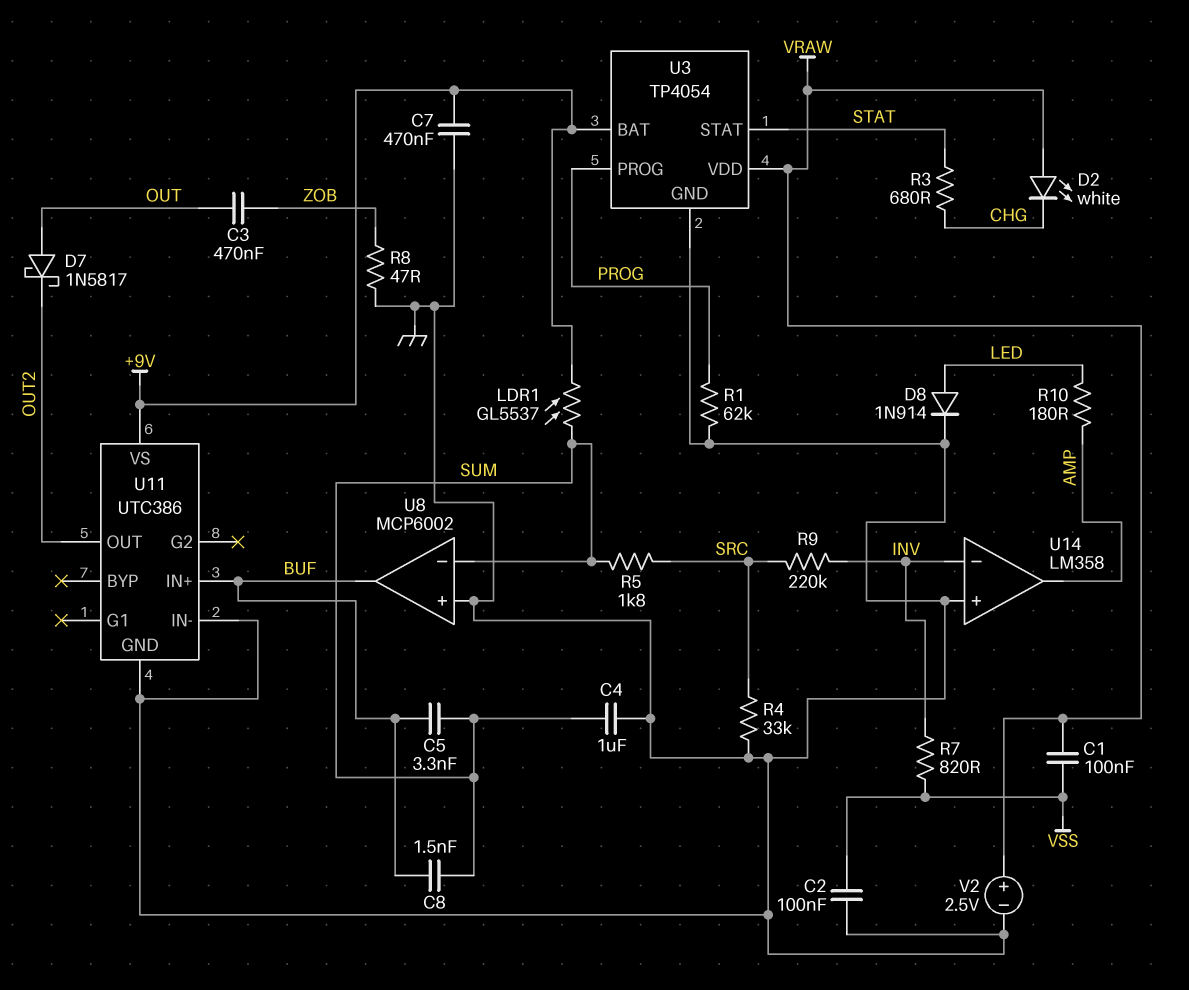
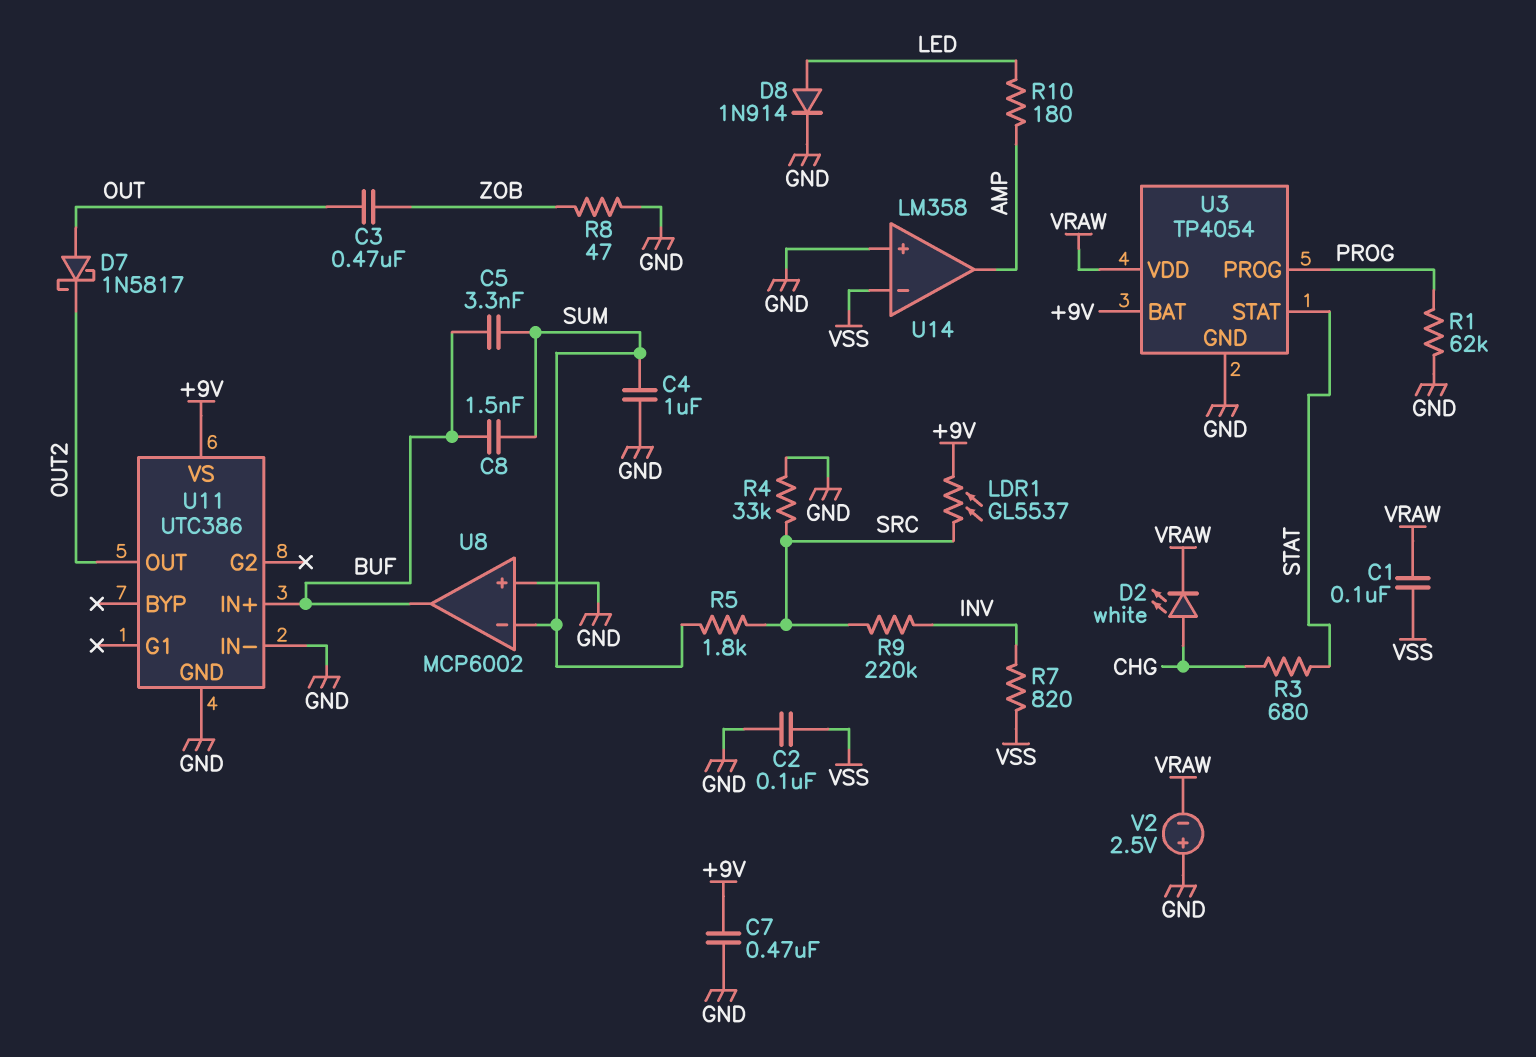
D2: LED white (A VRAW, K CHG) -> LED white (A CHG, K VRAW)
LDR1: GL5537 (+9V, SUM) -> GL5537 (+9V, SRC)
U14 pin in-: INV -> VSS
V2: 2.5V (plus VRAW, minus GND) -> 2.5V (plus GND, minus VRAW)

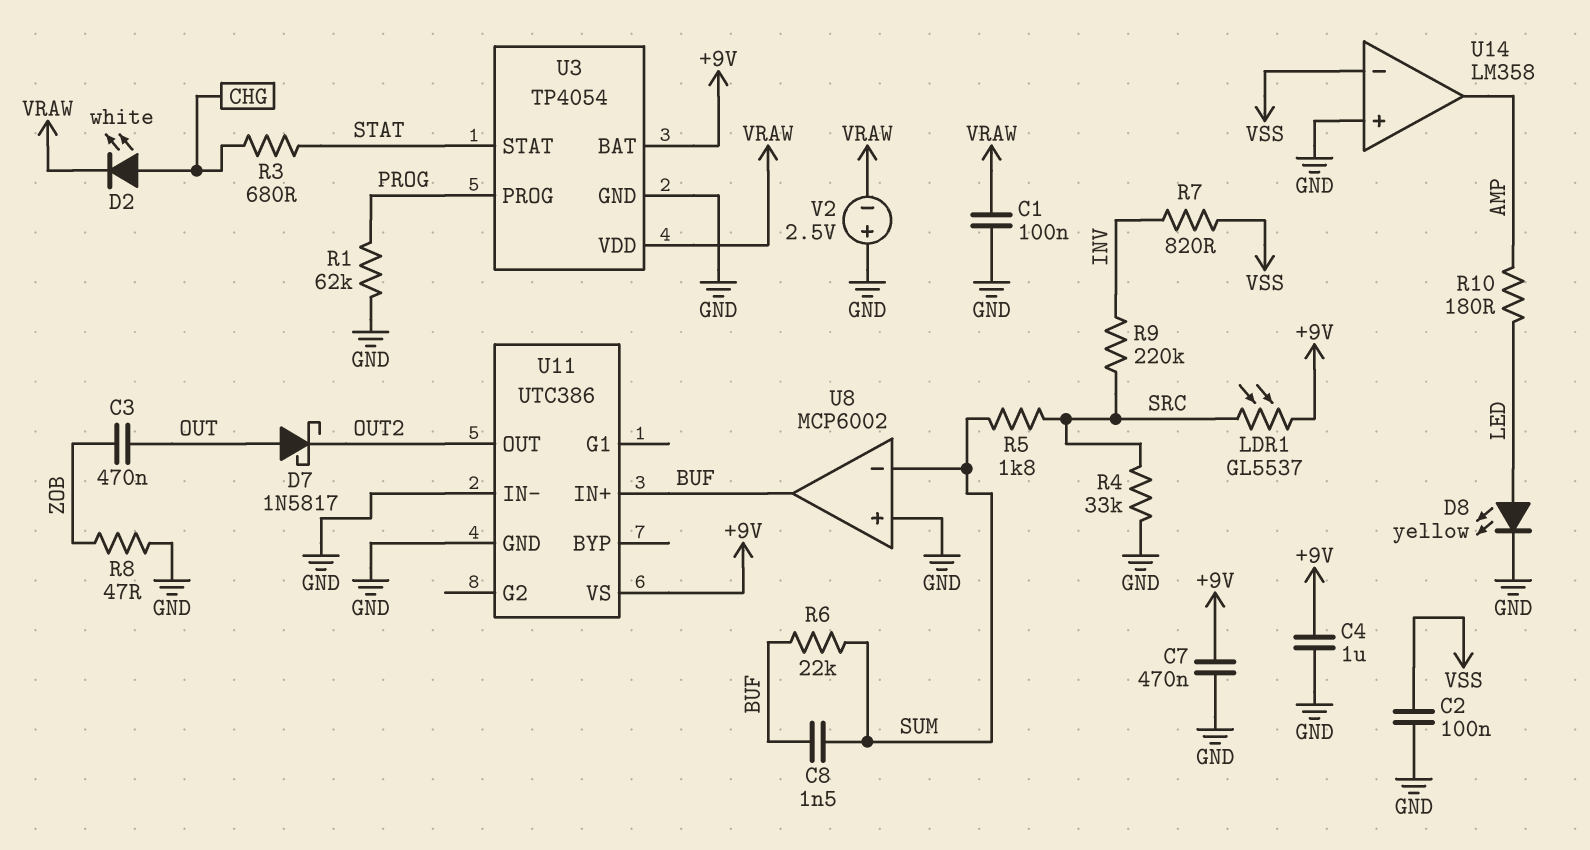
C1: 100nF (VRAW, VSS) -> 100nF (GND, VRAW)
C4: 1uF (GND, SUM) -> 1uF (+9V, GND)
C5: 3.3nF (BUF, SUM) -> none
D8: diode 1N914 (A LED, K GND) -> LED yellow (A LED, K GND)
R6: none -> 22k (BUF, SUM)

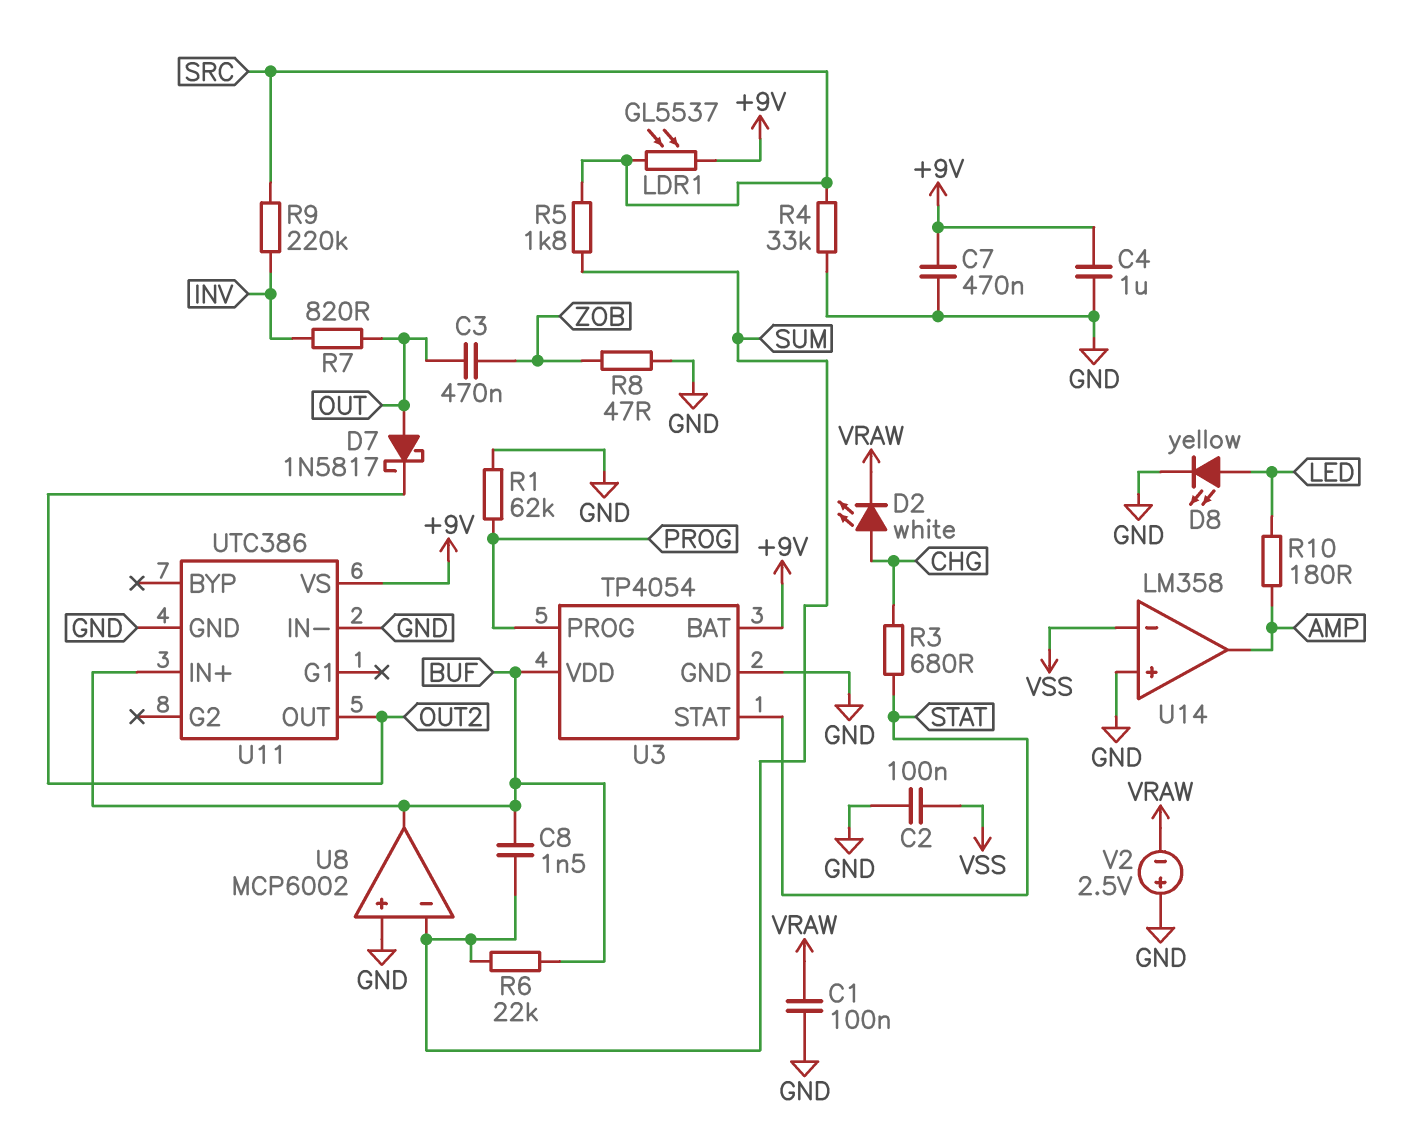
R7: 820 (INV, VSS) -> 820 (INV, OUT)
U3 pin VDD: VRAW -> BUF

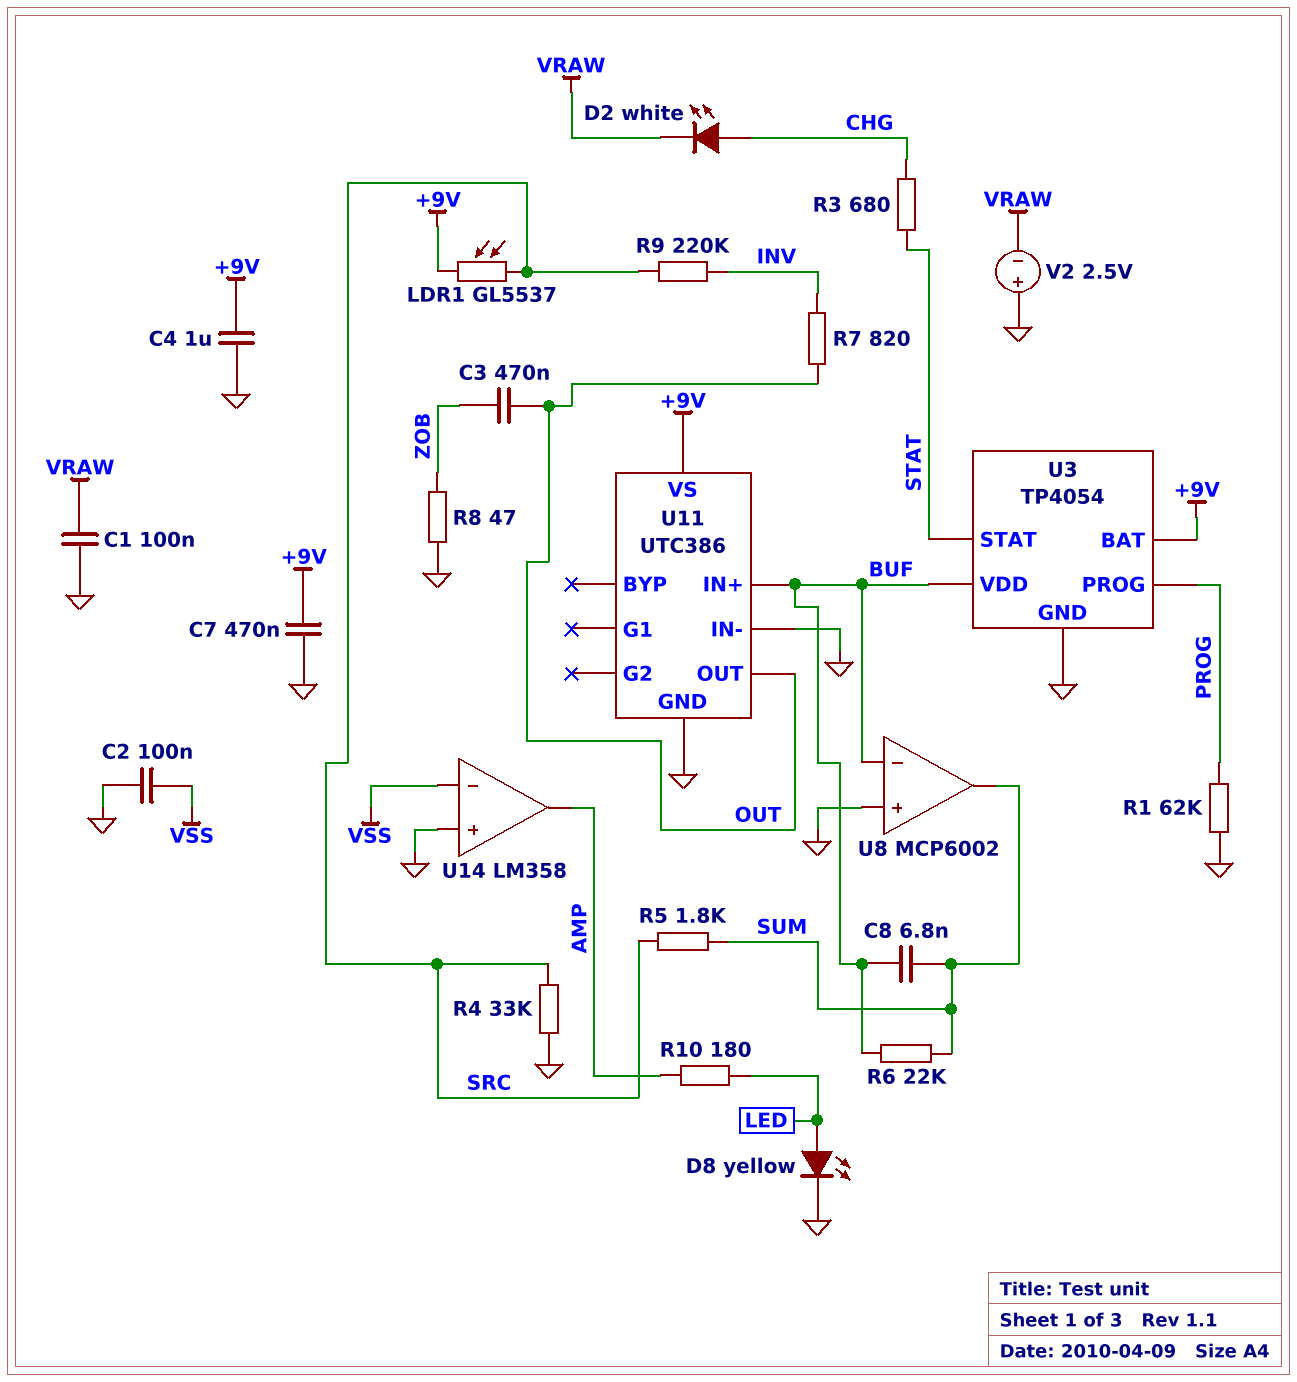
C8: 1.5nF (BUF, SUM) -> 6.8nF (BUF, SUM)
D7: schottky 1N5817 (A OUT, K OUT2) -> none
U8 pin in-: SUM -> BUF
U8 pin out: BUF -> SUM
U11 pin OUT: OUT2 -> OUT

